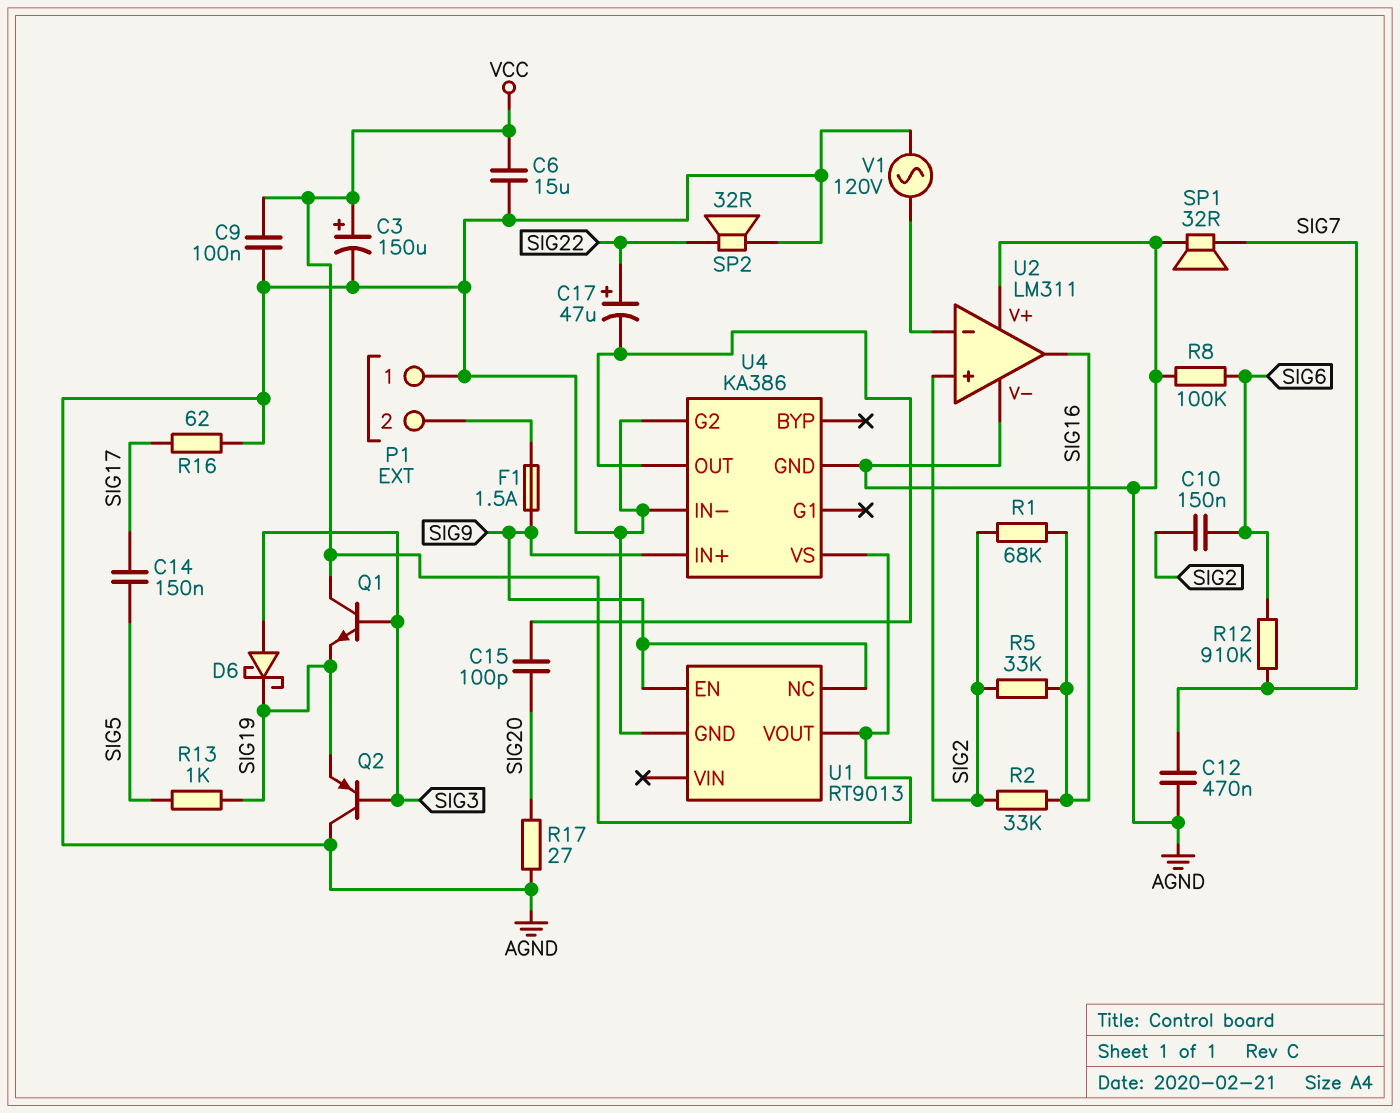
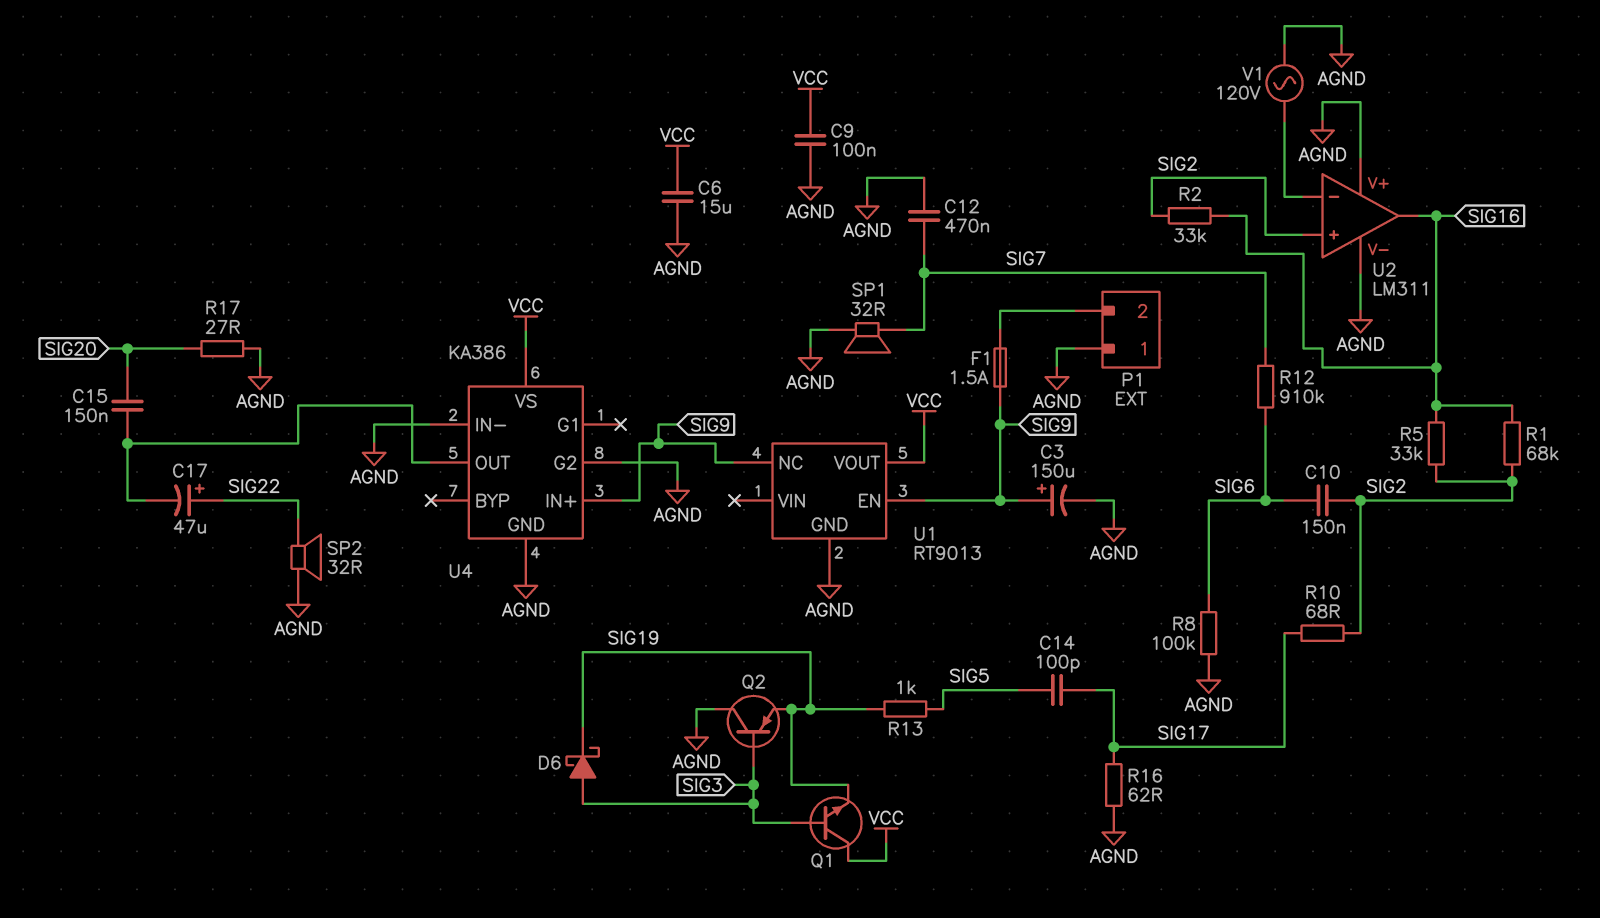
C3: 150uF (plus VCC, minus AGND) -> 150uF (plus SIG9, minus AGND)
C14: 150nF (SIG5, SIG17) -> 100pF (SIG5, SIG17)
C15: 100pF (SIG20, U4/OUT) -> 150nF (SIG20, U4/OUT)
R10: none -> 68 (SIG2, SIG17)

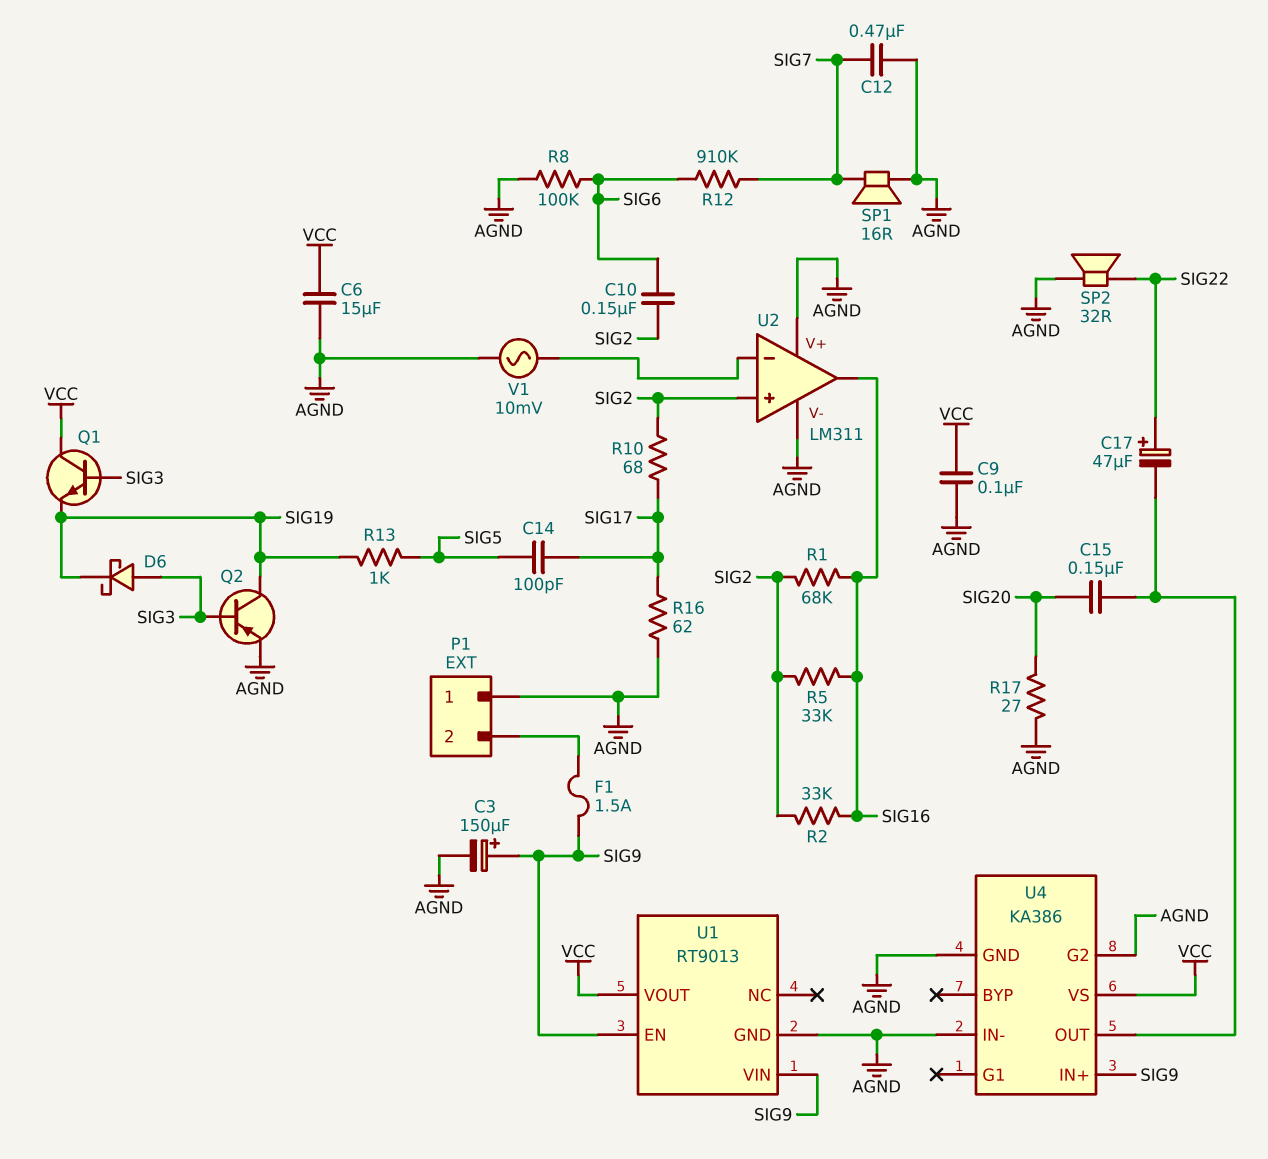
Q2: PNP (B SIG3, C AGND, E SIG19) -> PNP (B SIG3, C SIG19, E AGND)
SP1: speaker 32R (AGND, SIG7) -> speaker 16R (AGND, SIG7)
U1 pin NC: SIG9 -> none
U1 pin VIN: none -> SIG9
V1: AC 120V (AGND, U2/in-) -> AC 10mV (AGND, U2/in-)

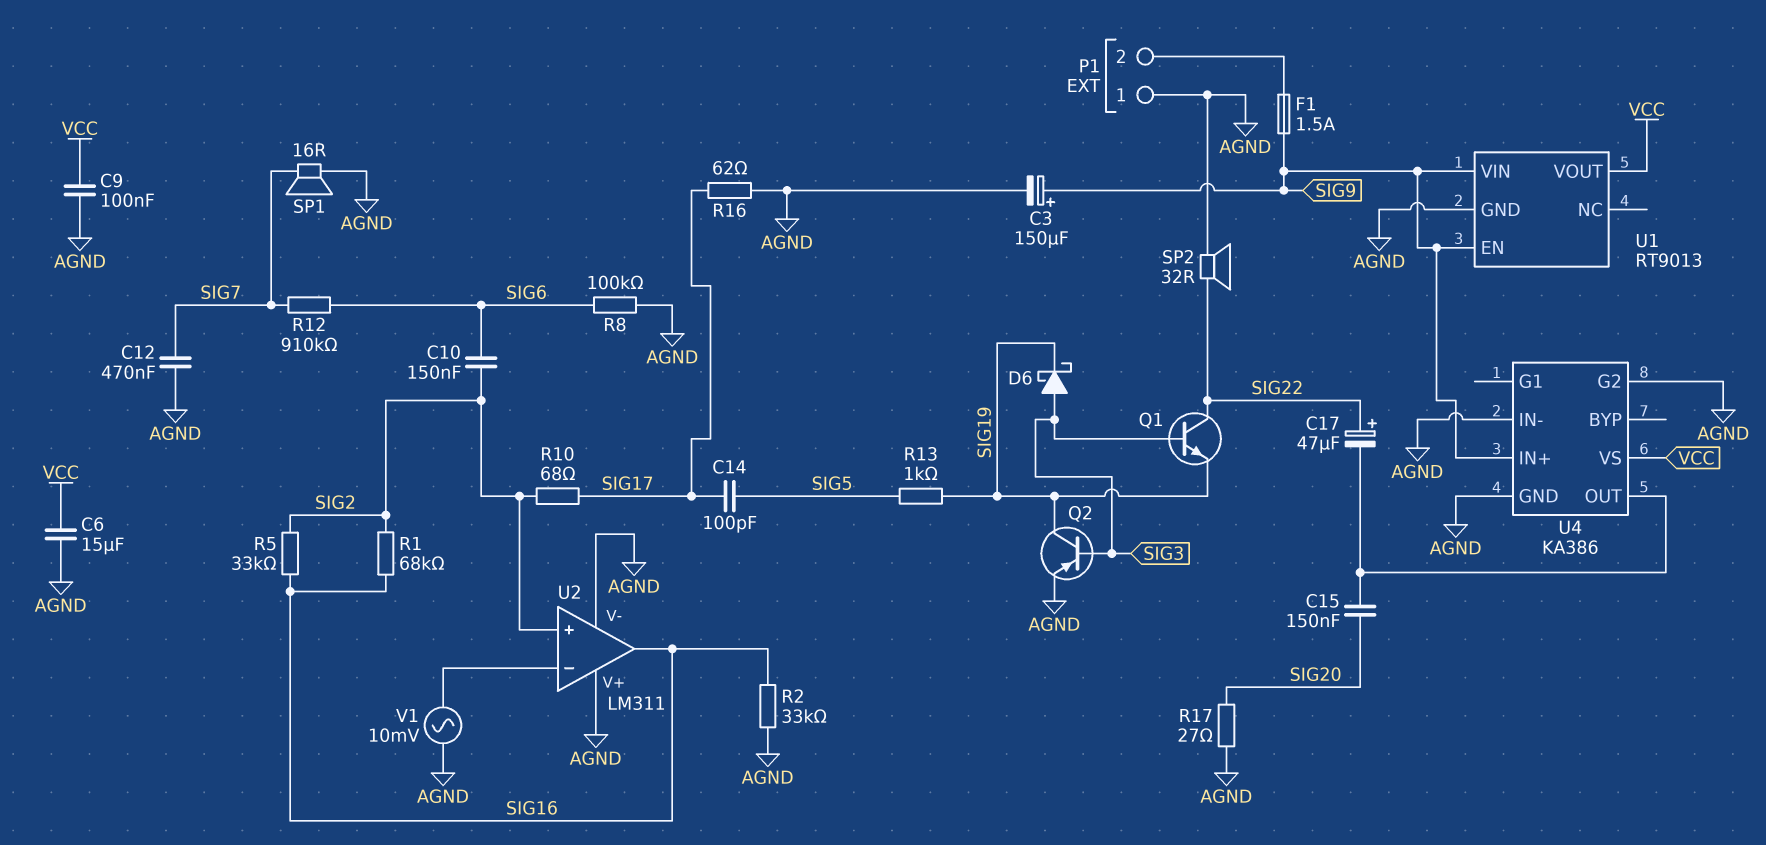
Q1: NPN (B SIG3, C VCC, E SIG19) -> NPN (B SIG3, C SIG22, E SIG19)
R2: 33k (SIG2, SIG16) -> 33k (AGND, SIG16)

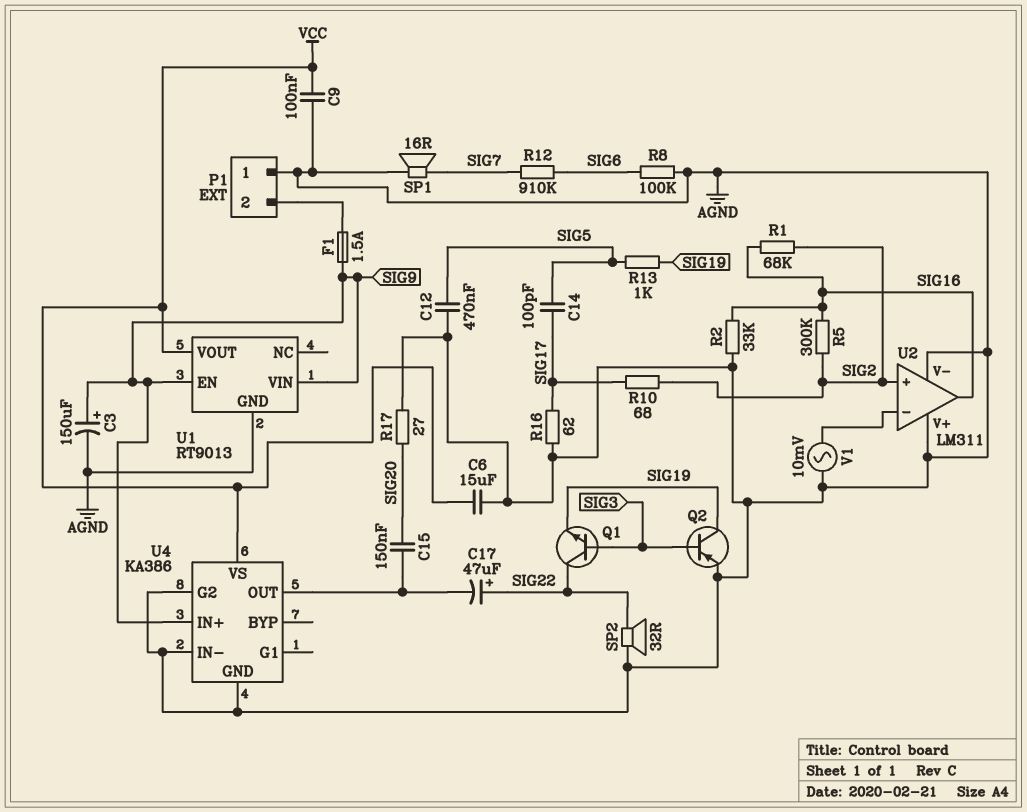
C10: 150nF (SIG2, SIG6) -> none
C12: 470nF (AGND, SIG7) -> 470nF (AGND, SIG5)
D6: schottky (A SIG3, K SIG19) -> none
R5: 33k (SIG2, SIG16) -> 300k (SIG2, SIG16)

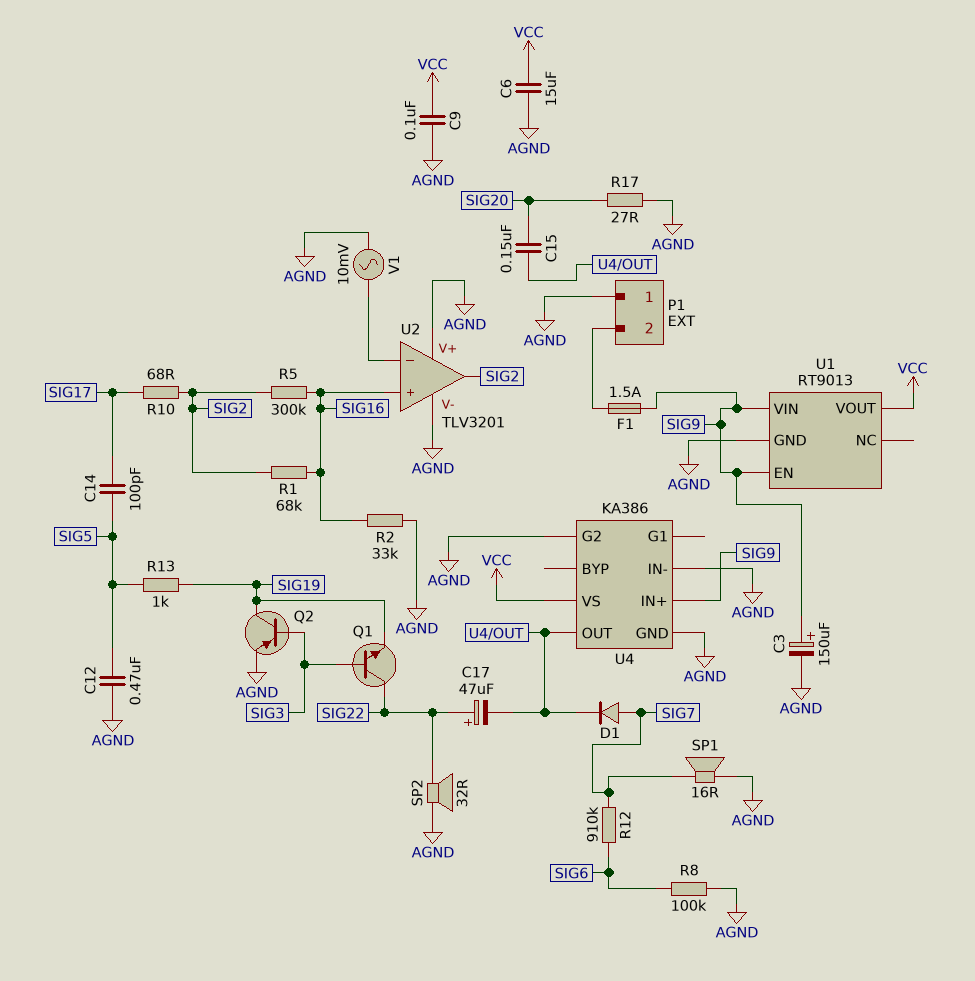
D1: none -> diode (A SIG7, K U4/OUT)
R16: 62 (AGND, SIG17) -> none
U2: LM311 -> TLV3201
U2 pin in+: SIG2 -> SIG16
U2 pin out: SIG16 -> SIG2

